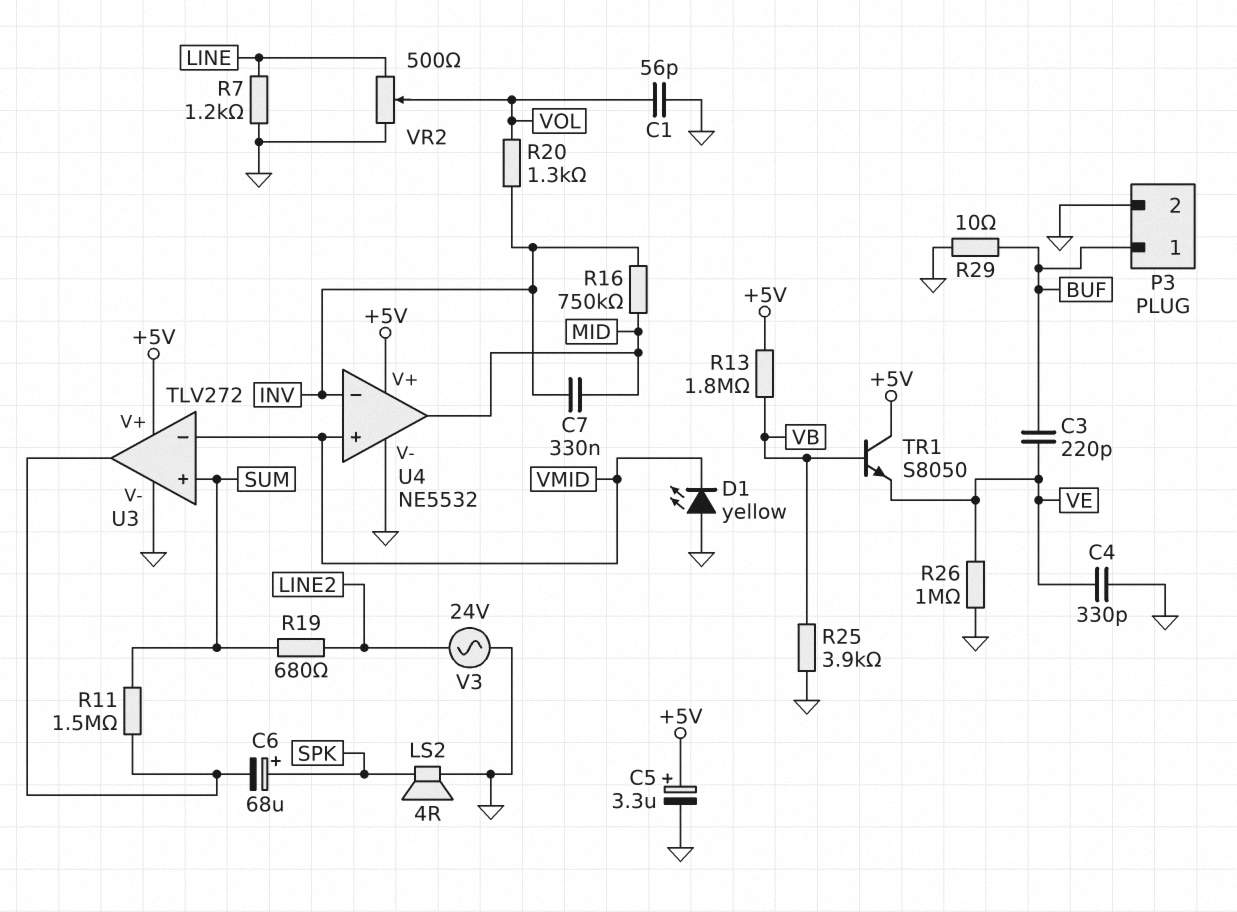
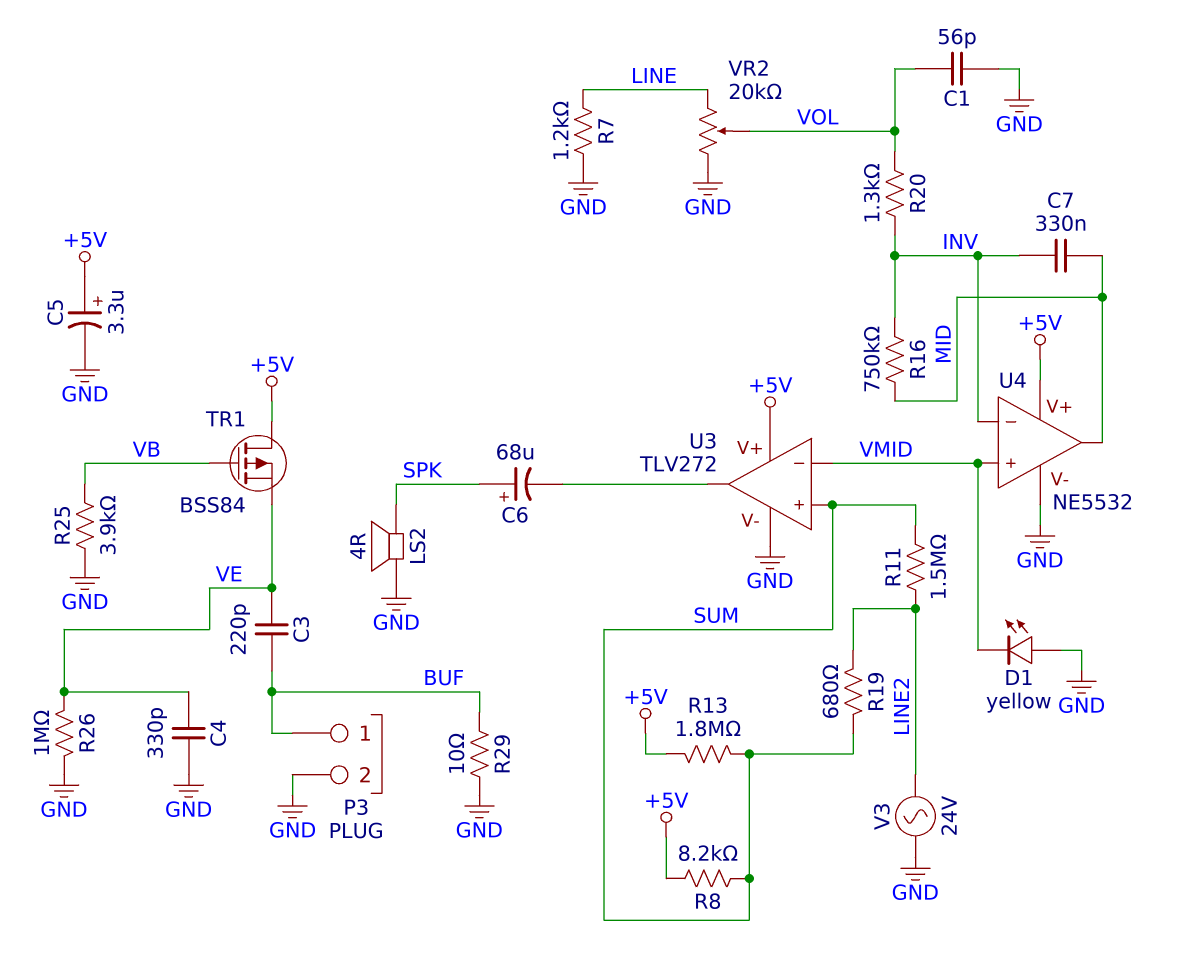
R8: none -> 8.2k (+5V, SUM)
R11: 1.5M (SUM, U3/out) -> 1.5M (LINE2, SUM)
R13: 1.8M (+5V, VB) -> 1.8M (+5V, SUM)
TR1: NPN S8050 (B VB, C +5V, E VE) -> PMOS BSS84 (G VB, D +5V, S VE)
VR2: 500 (GND, LINE, wiper VOL) -> 20k (GND, LINE, wiper VOL)

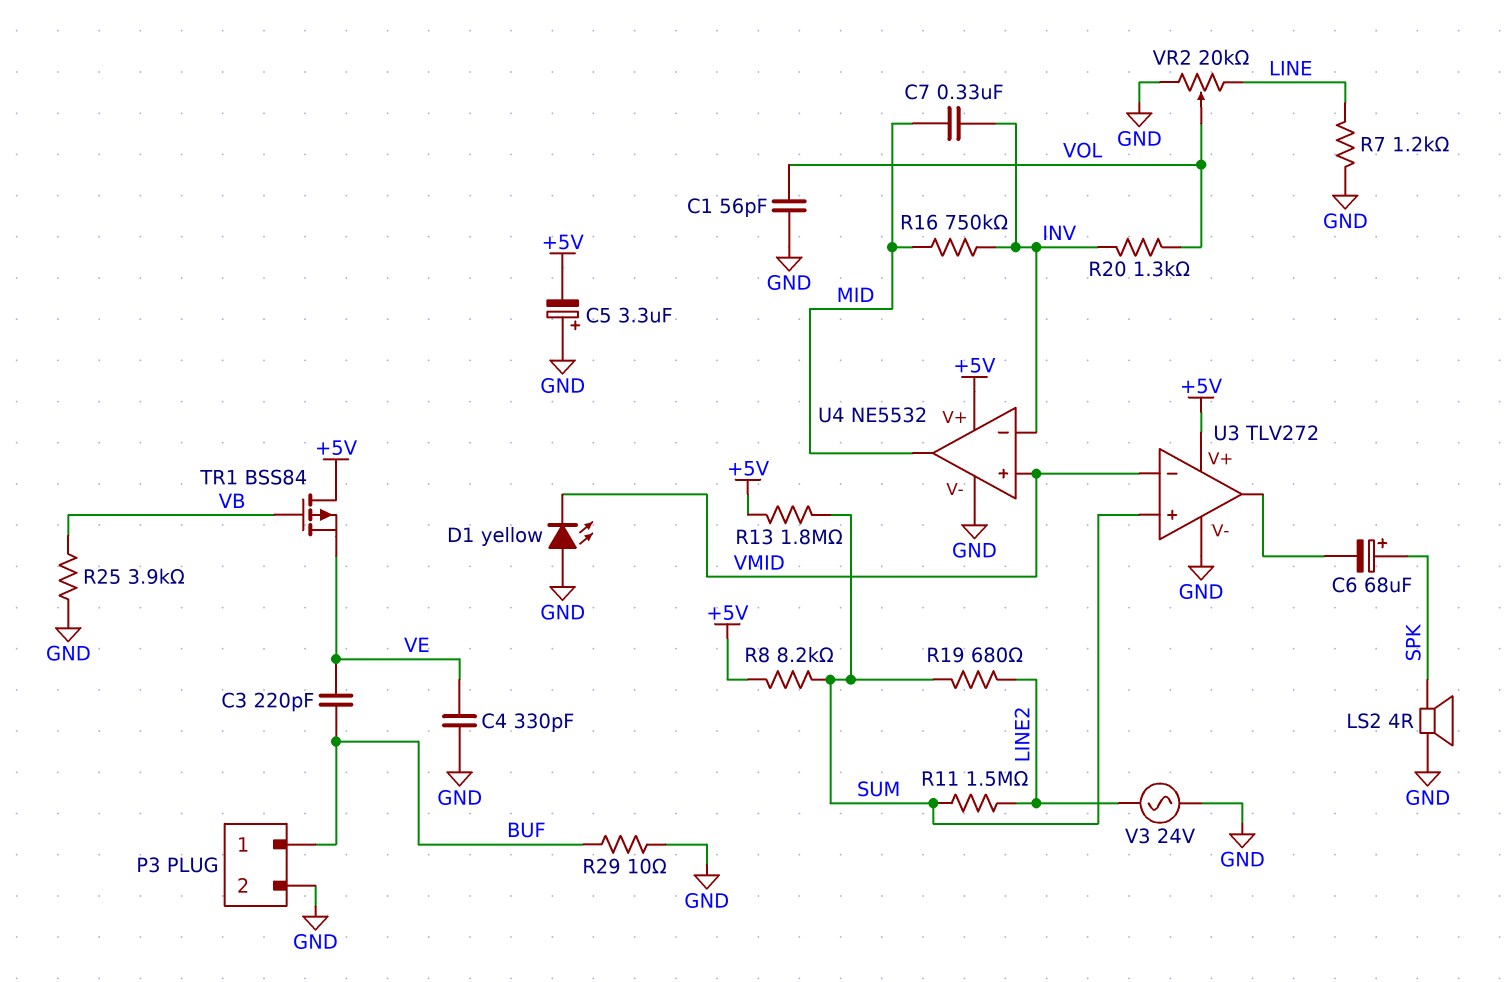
C5: 3.3uF (plus +5V, minus GND) -> 3.3uF (plus GND, minus +5V)
R26: 1M (GND, VE) -> none

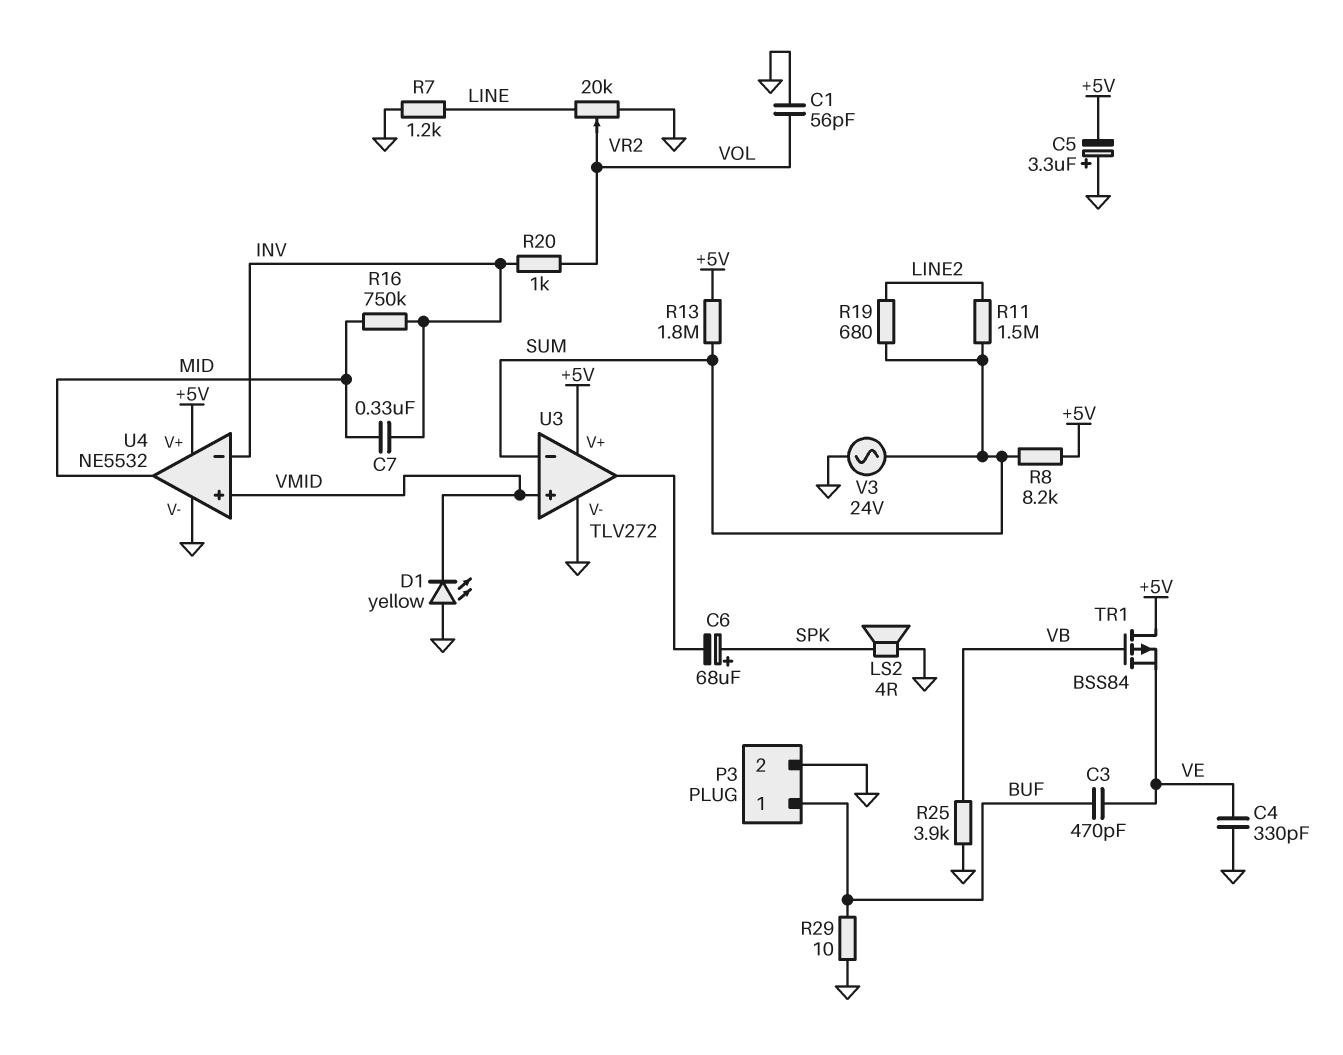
C3: 220pF (BUF, VE) -> 470pF (BUF, VE)
R20: 1.3k (INV, VOL) -> 1k (INV, VOL)
U3 pin in+: SUM -> VMID
U3 pin in-: VMID -> SUM
V3: AC 24V (GND, LINE2) -> AC 24V (GND, SUM)

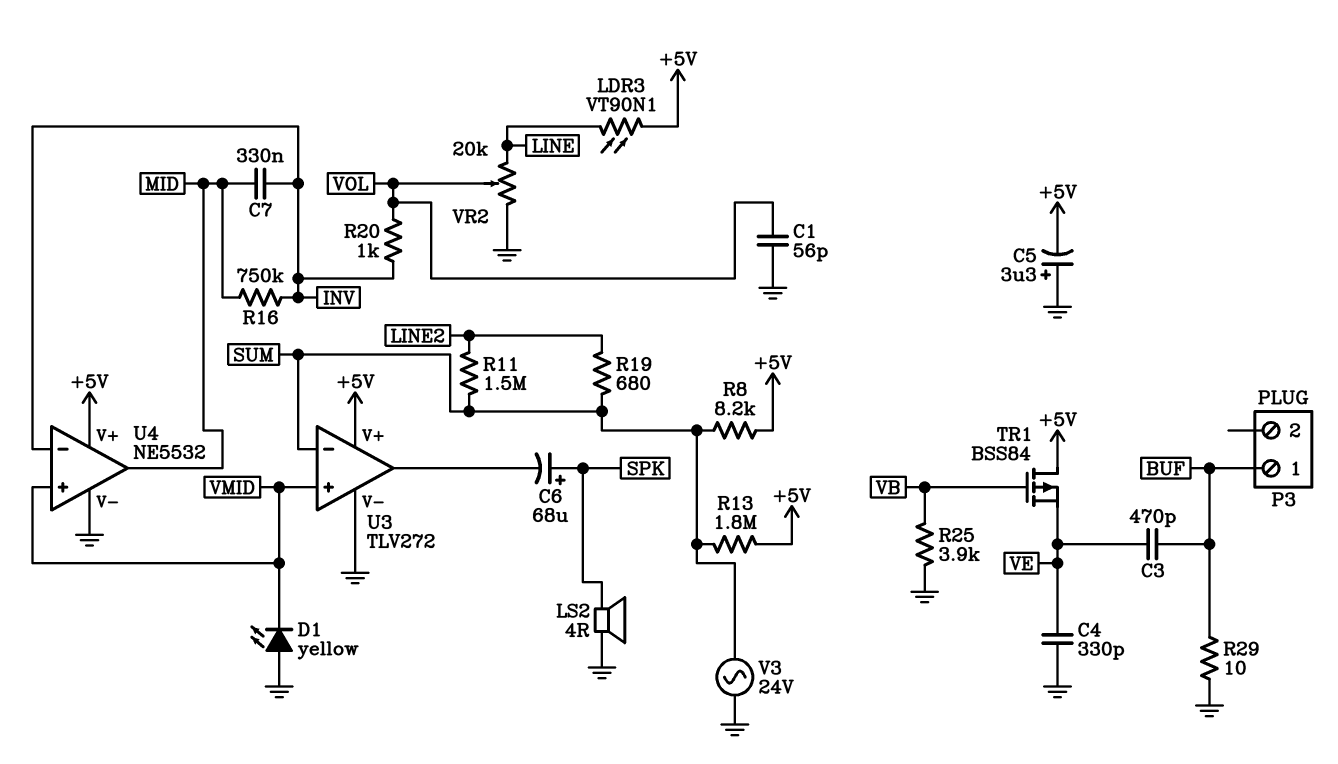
LDR3: none -> VT90N1 (+5V, LINE)
P3 pin 2: GND -> none
R7: 1.2k (GND, LINE) -> none

